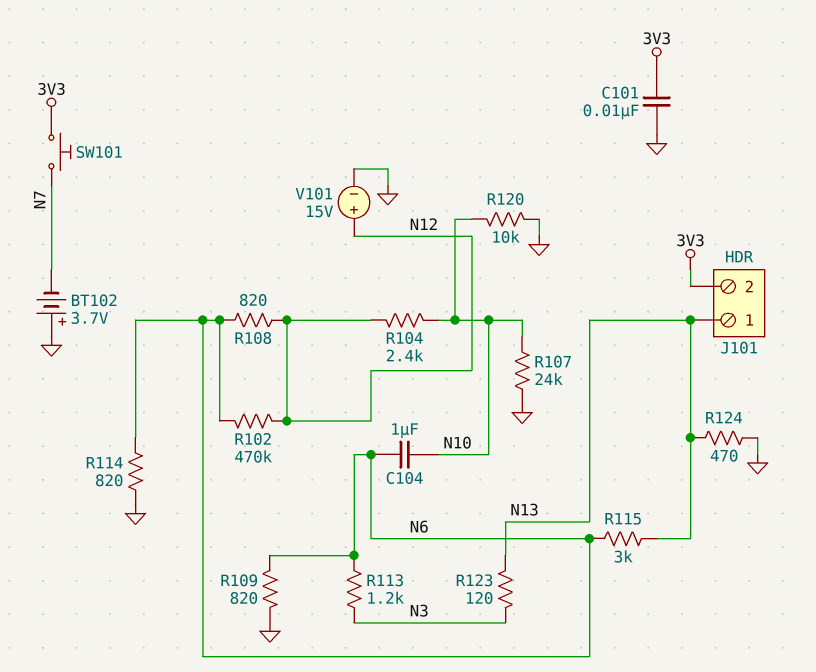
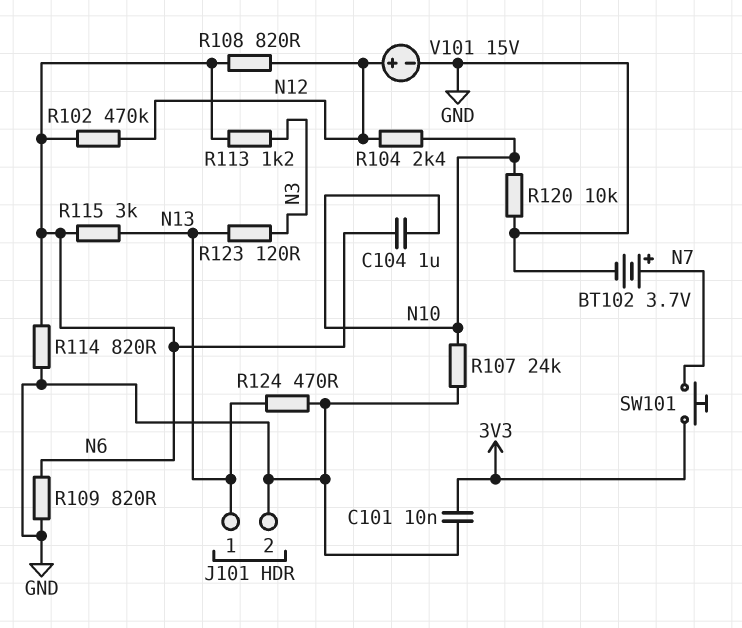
BT102: 3.7V (plus GND, minus N7) -> 3.7V (plus N7, minus GND)
J101 pin 2: 3V3 -> GND

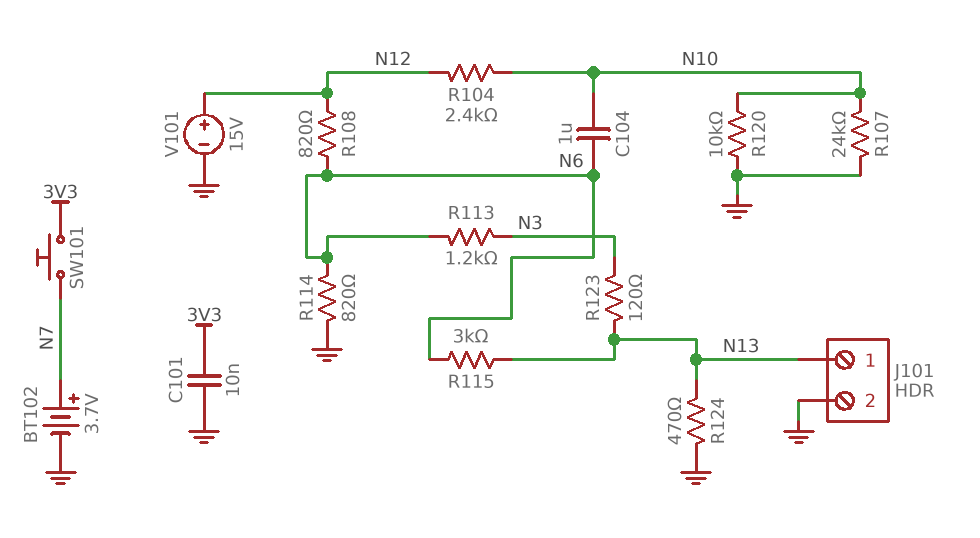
R102: 470k (N6, N12) -> none
R109: 820 (GND, N6) -> none

